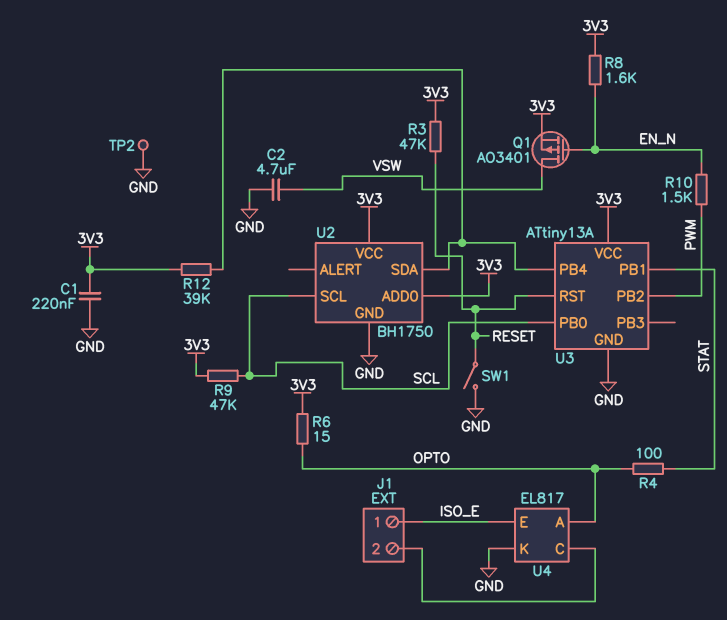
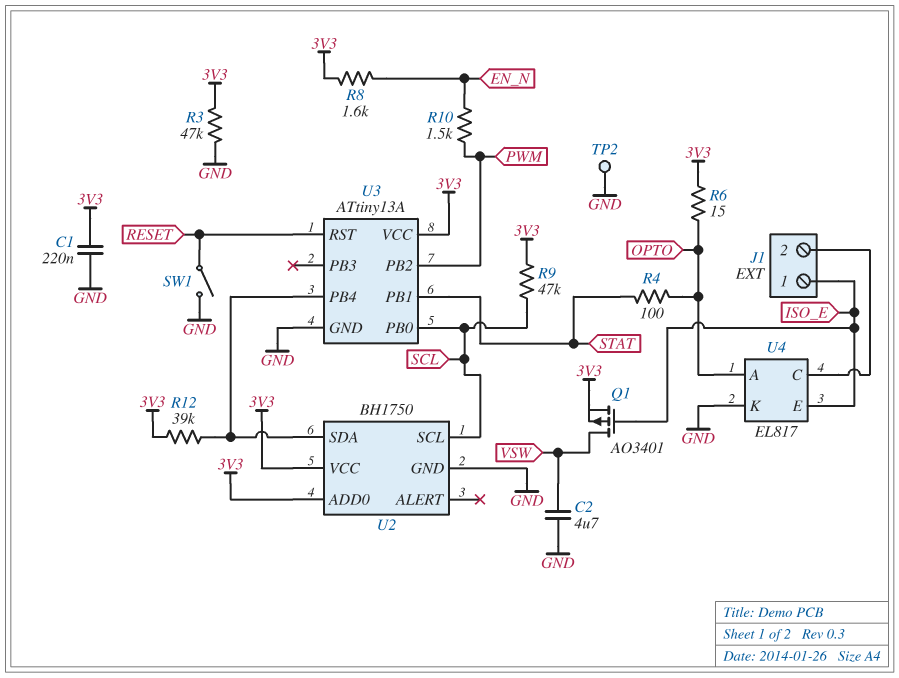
Q1: PMOS AO3401 (G EN_N, D VSW, S 3V3) -> PMOS AO3401 (G ISO_E, D VSW, S 3V3)
R3: 47k (3V3, RESET) -> 47k (3V3, GND)

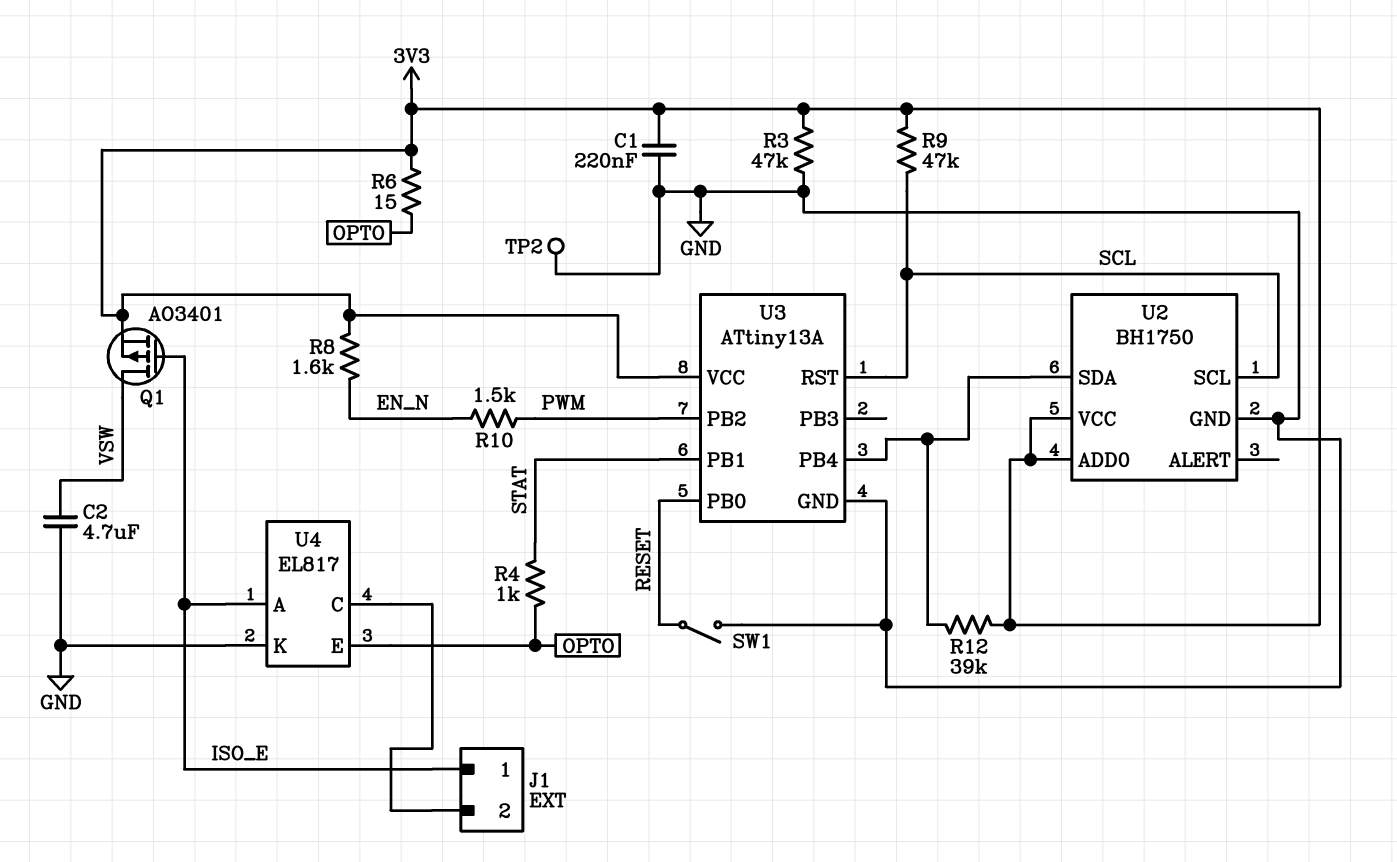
R4: 100 (OPTO, STAT) -> 1k (OPTO, STAT)
U3 pin PB0: SCL -> RESET
U3 pin RST: RESET -> SCL
U4 pin A: OPTO -> ISO_E
U4 pin E: ISO_E -> OPTO

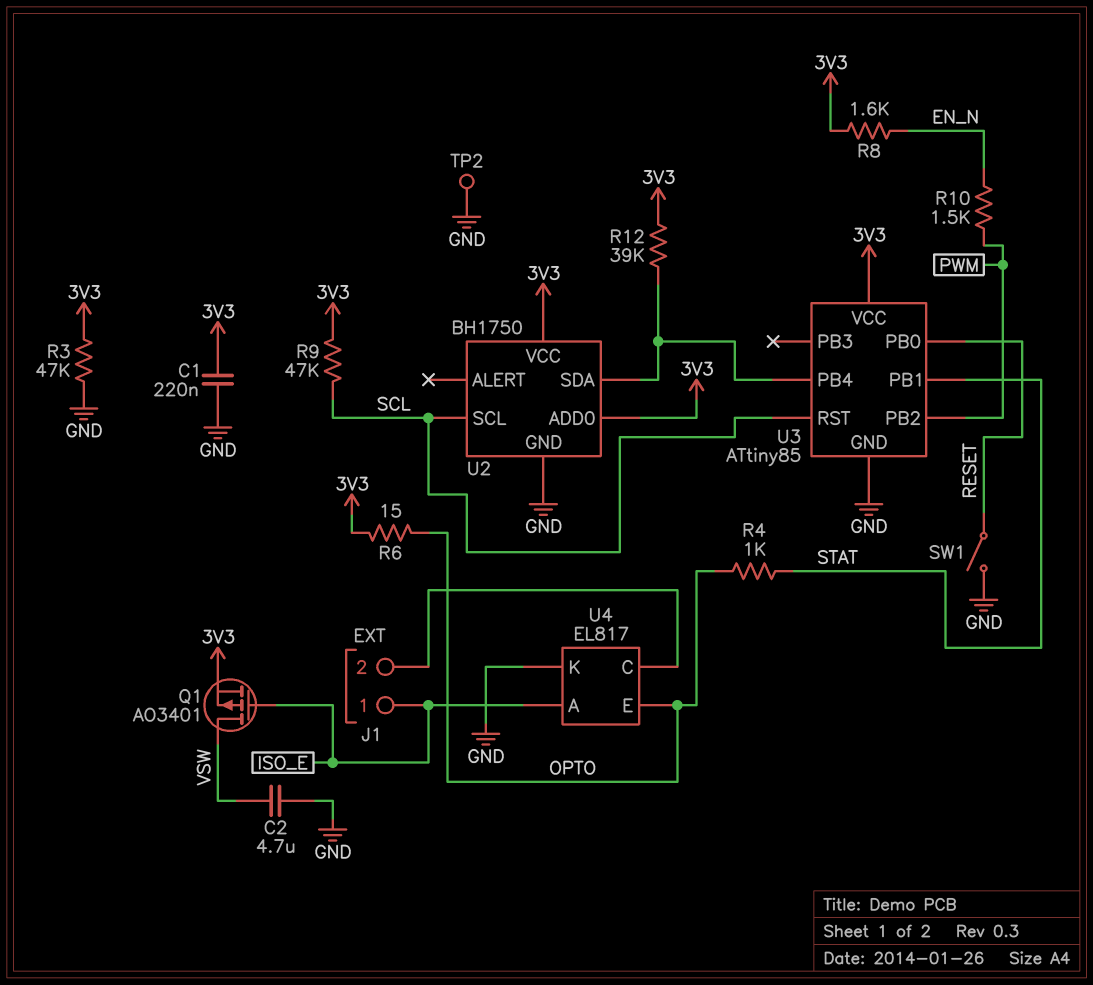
U3: ATtiny13A -> ATtiny85

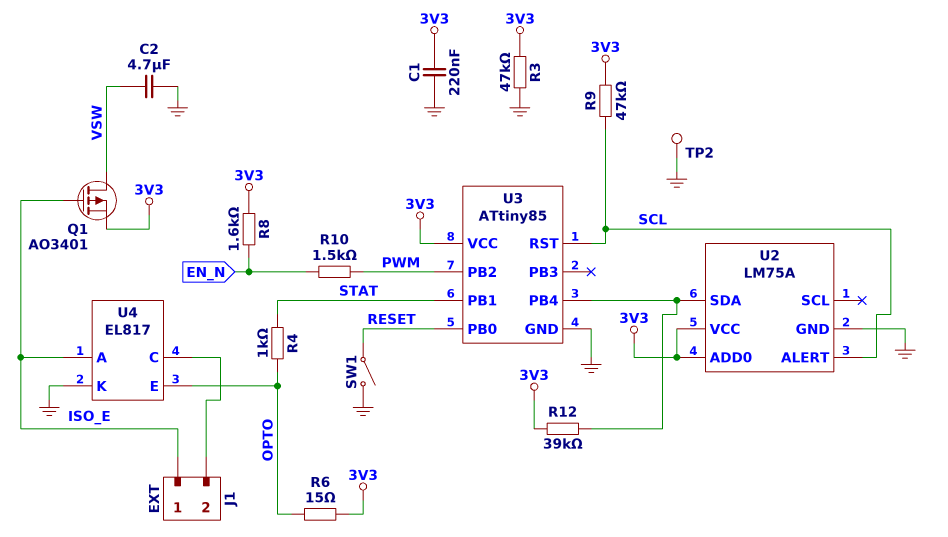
U2: BH1750 -> LM75A
U2 pin ALERT: none -> SCL
U2 pin SCL: SCL -> none

